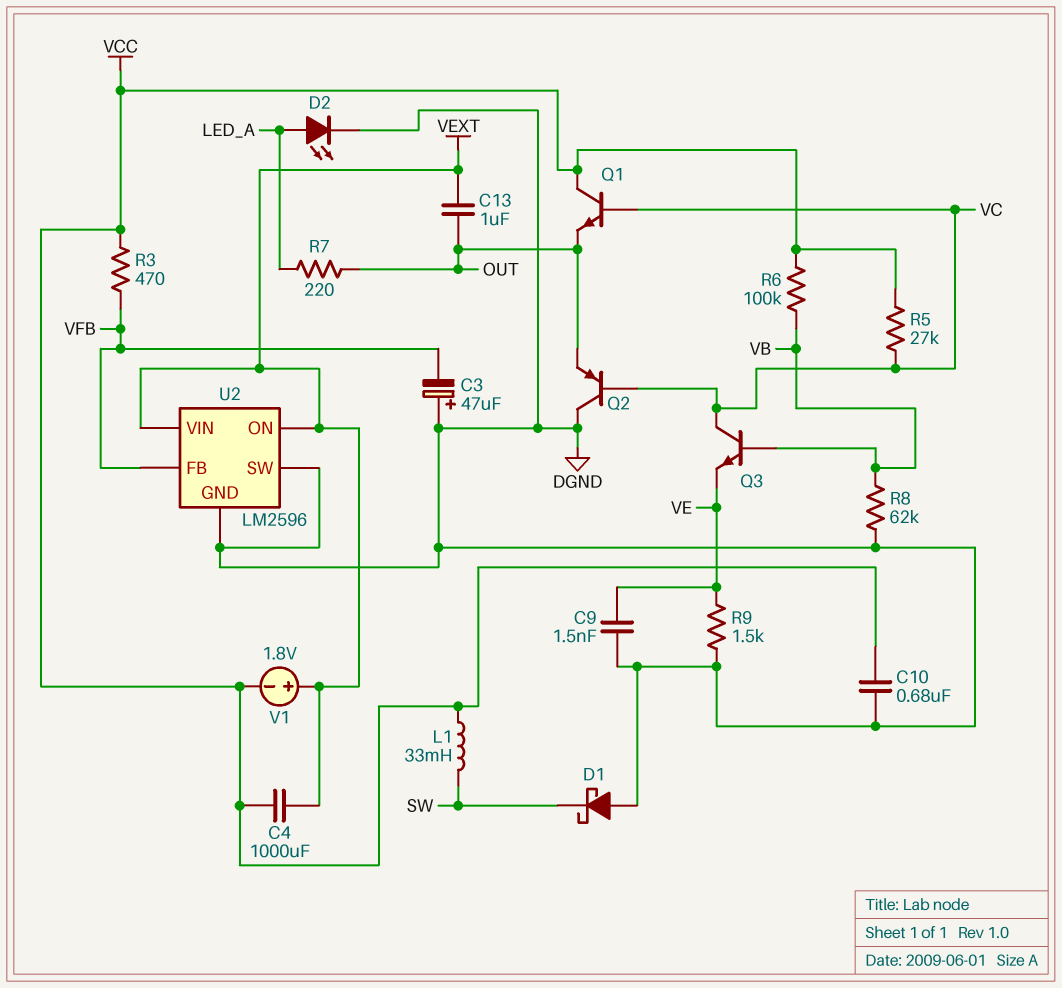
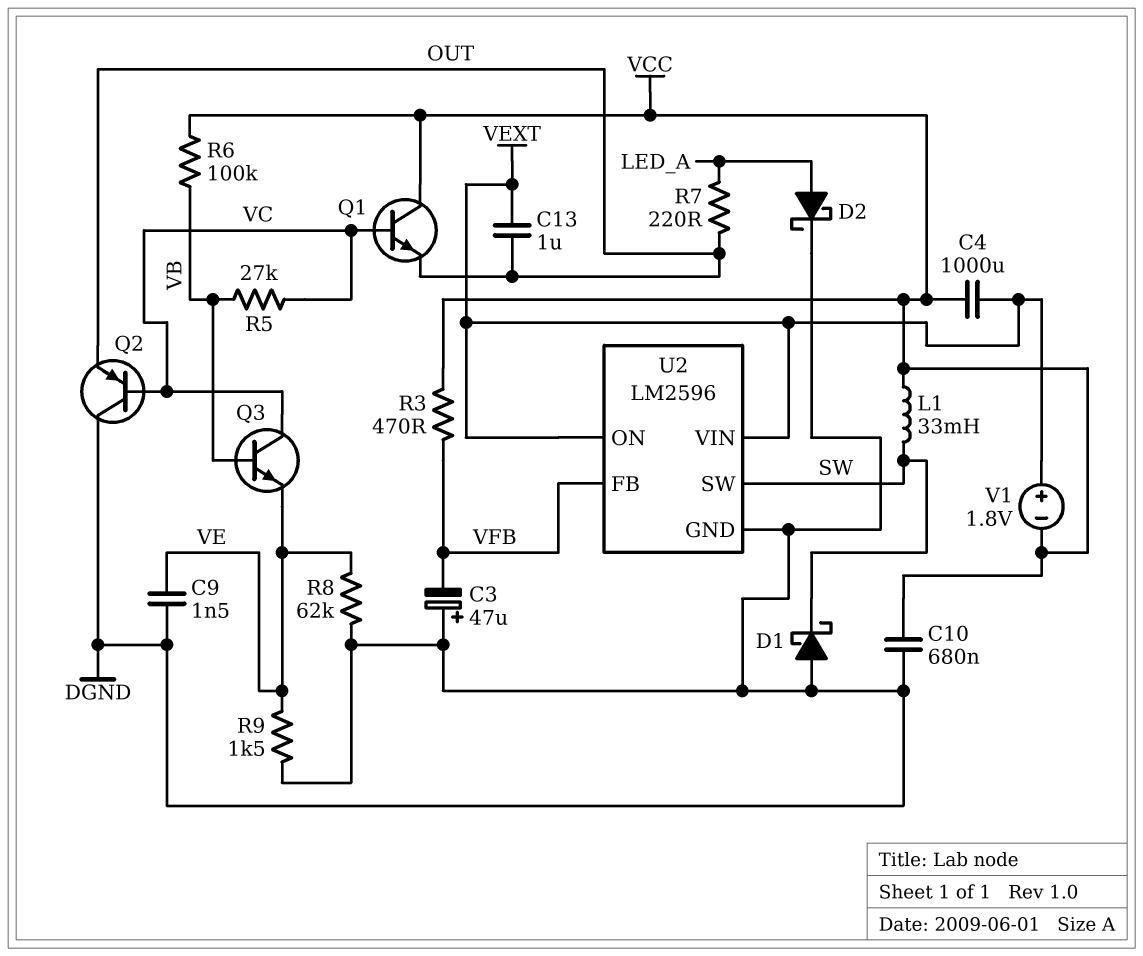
D2: LED (A LED_A, K DGND) -> schottky (A LED_A, K DGND)
R5: 27k (VC, VCC) -> 27k (VB, VC)
R8: 62k (DGND, VB) -> 62k (DGND, VE)
U2 pin SW: DGND -> SW

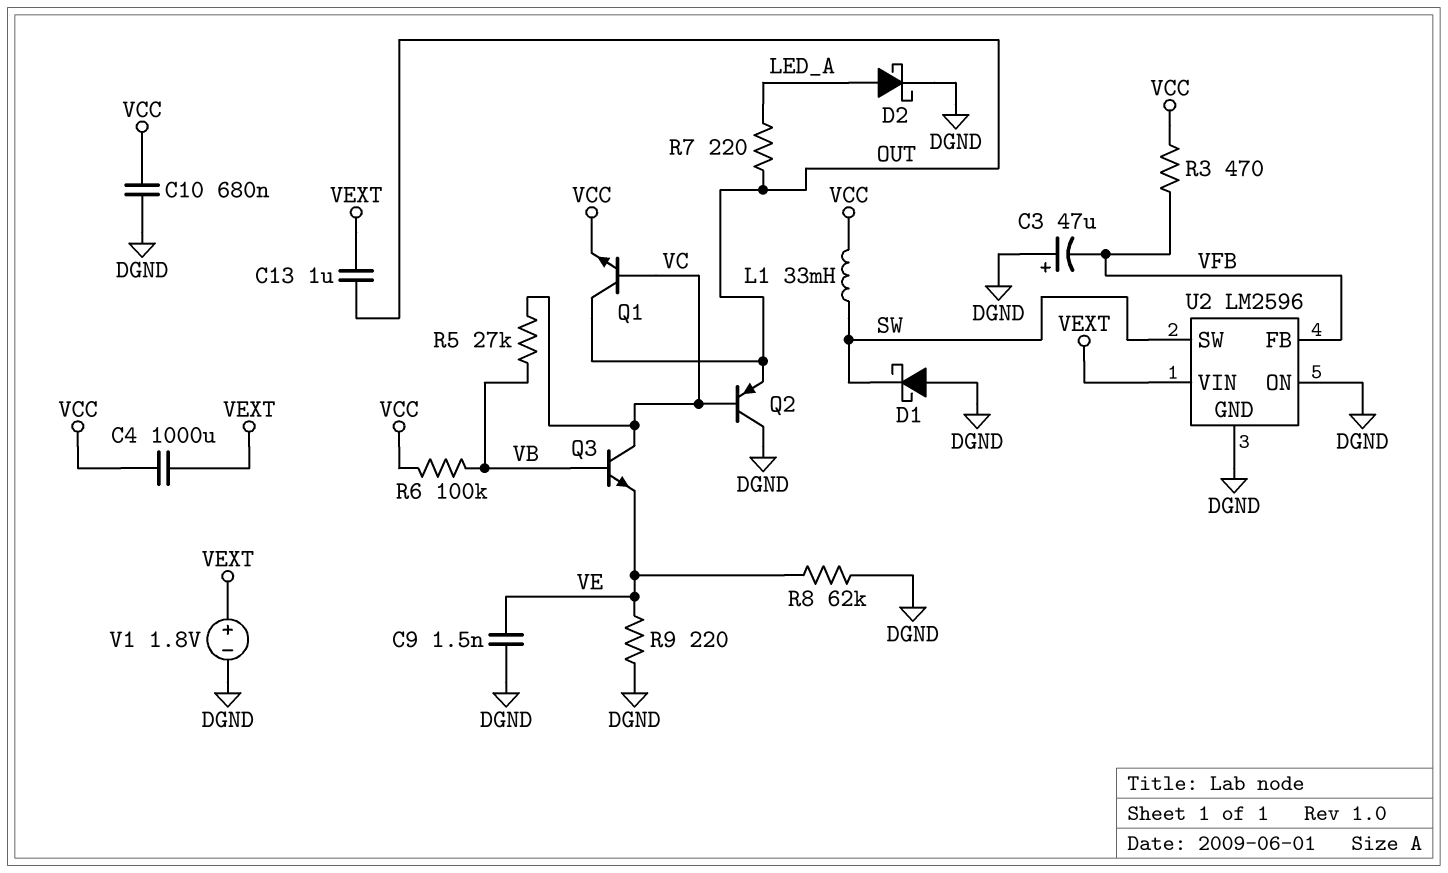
Q1: NPN (B VC, C VCC, E OUT) -> NPN (B VC, C OUT, E VCC)
R9: 1.5k (DGND, VE) -> 220 (DGND, VE)
U2 pin ON: VEXT -> DGND
V1: 1.8V (plus VEXT, minus VCC) -> 1.8V (plus VEXT, minus DGND)

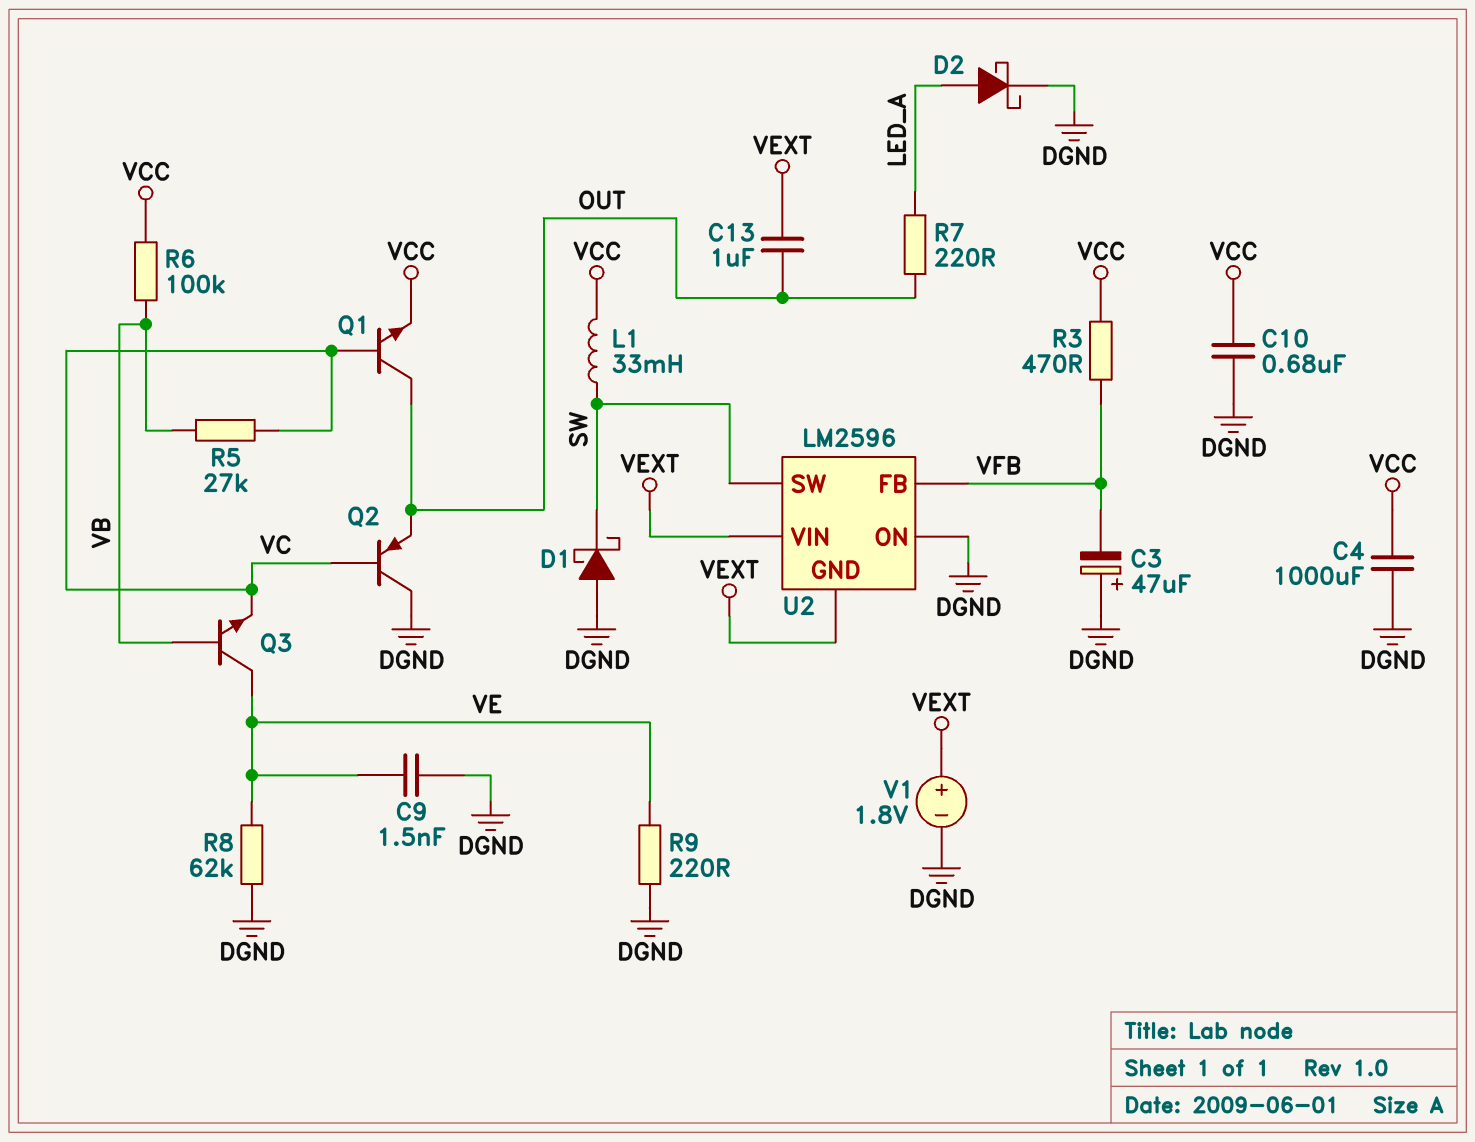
C4: 1000uF (VCC, VEXT) -> 1000uF (DGND, VCC)
Q3: NPN (B VB, C VC, E VE) -> NPN (B VB, C VE, E VC)
U2 pin GND: DGND -> VEXT

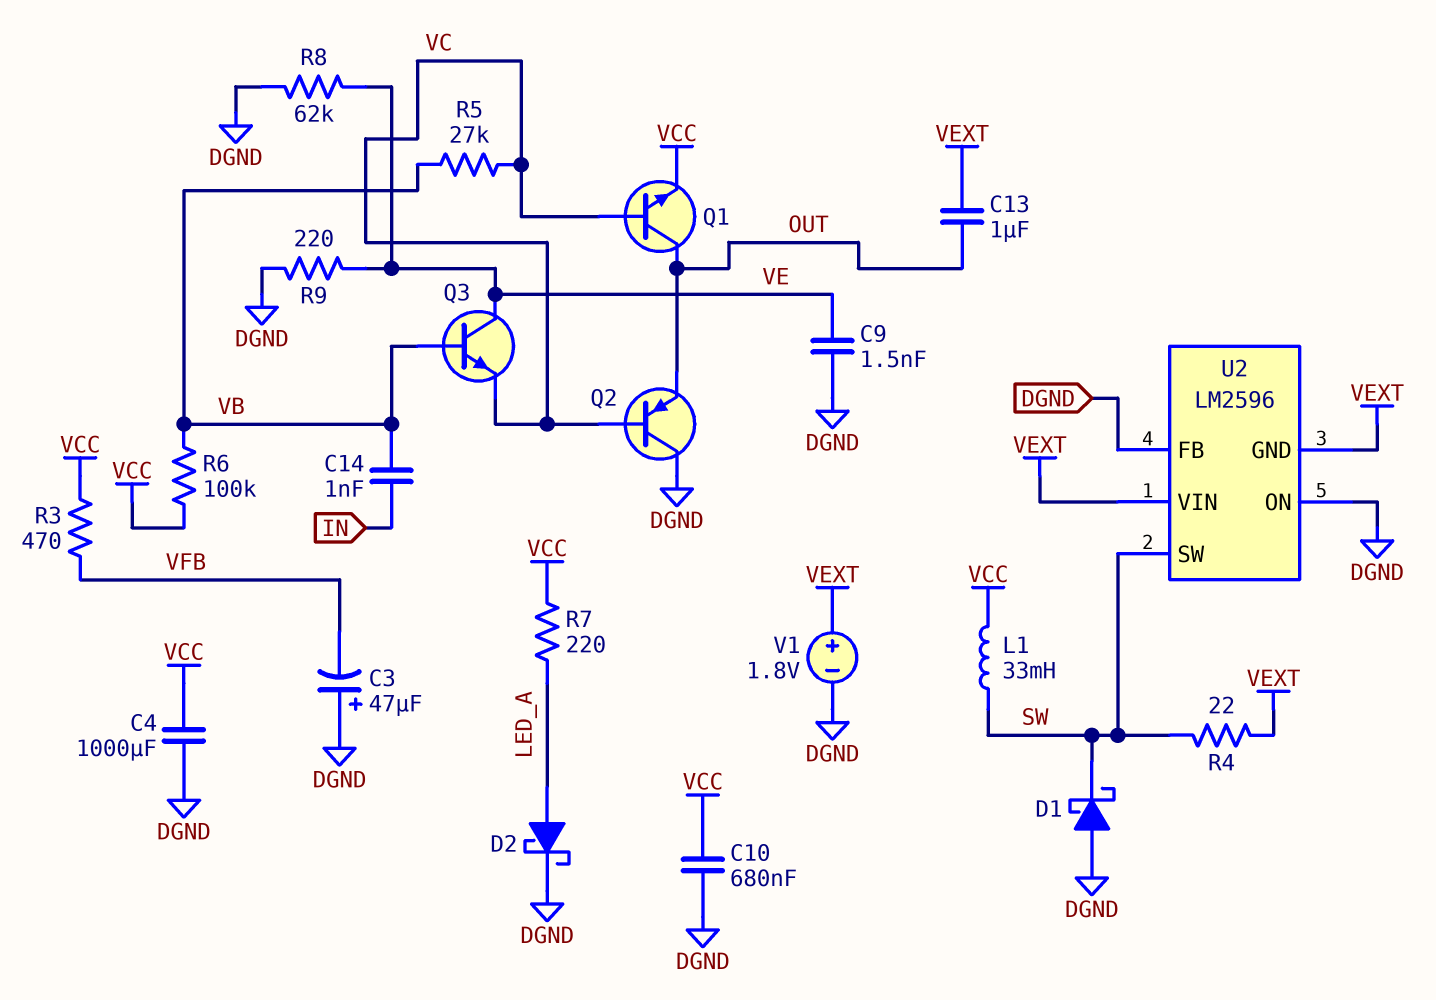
C14: none -> 1nF (IN, VB)
R4: none -> 22 (SW, VEXT)
R7: 220 (LED_A, OUT) -> 220 (LED_A, VCC)
U2 pin FB: VFB -> DGND

